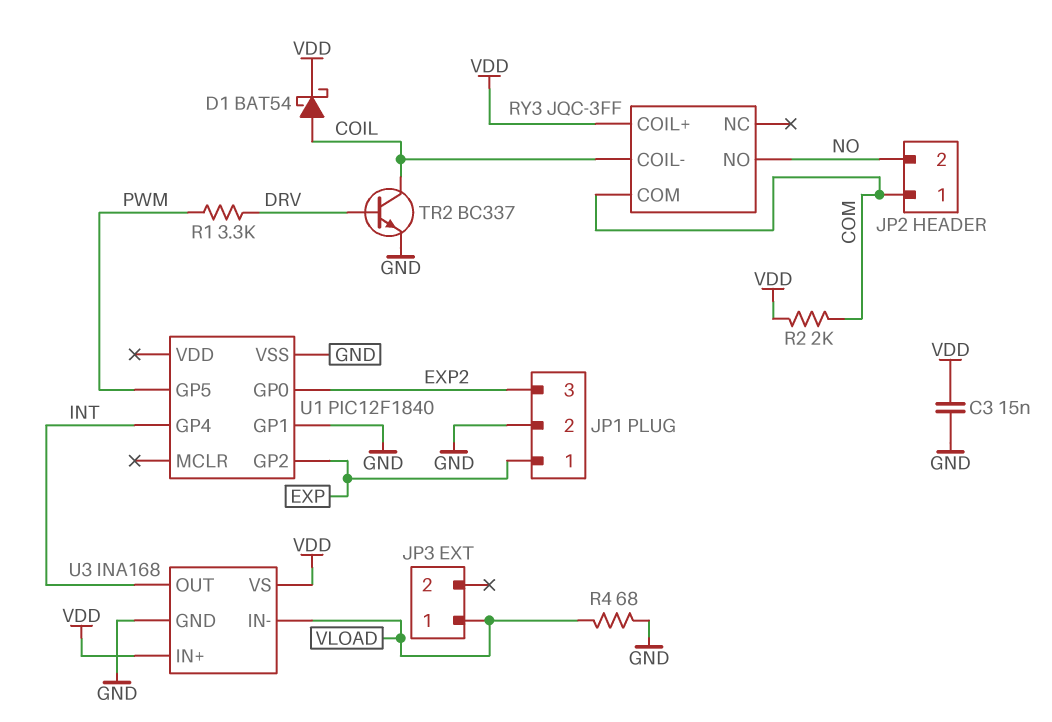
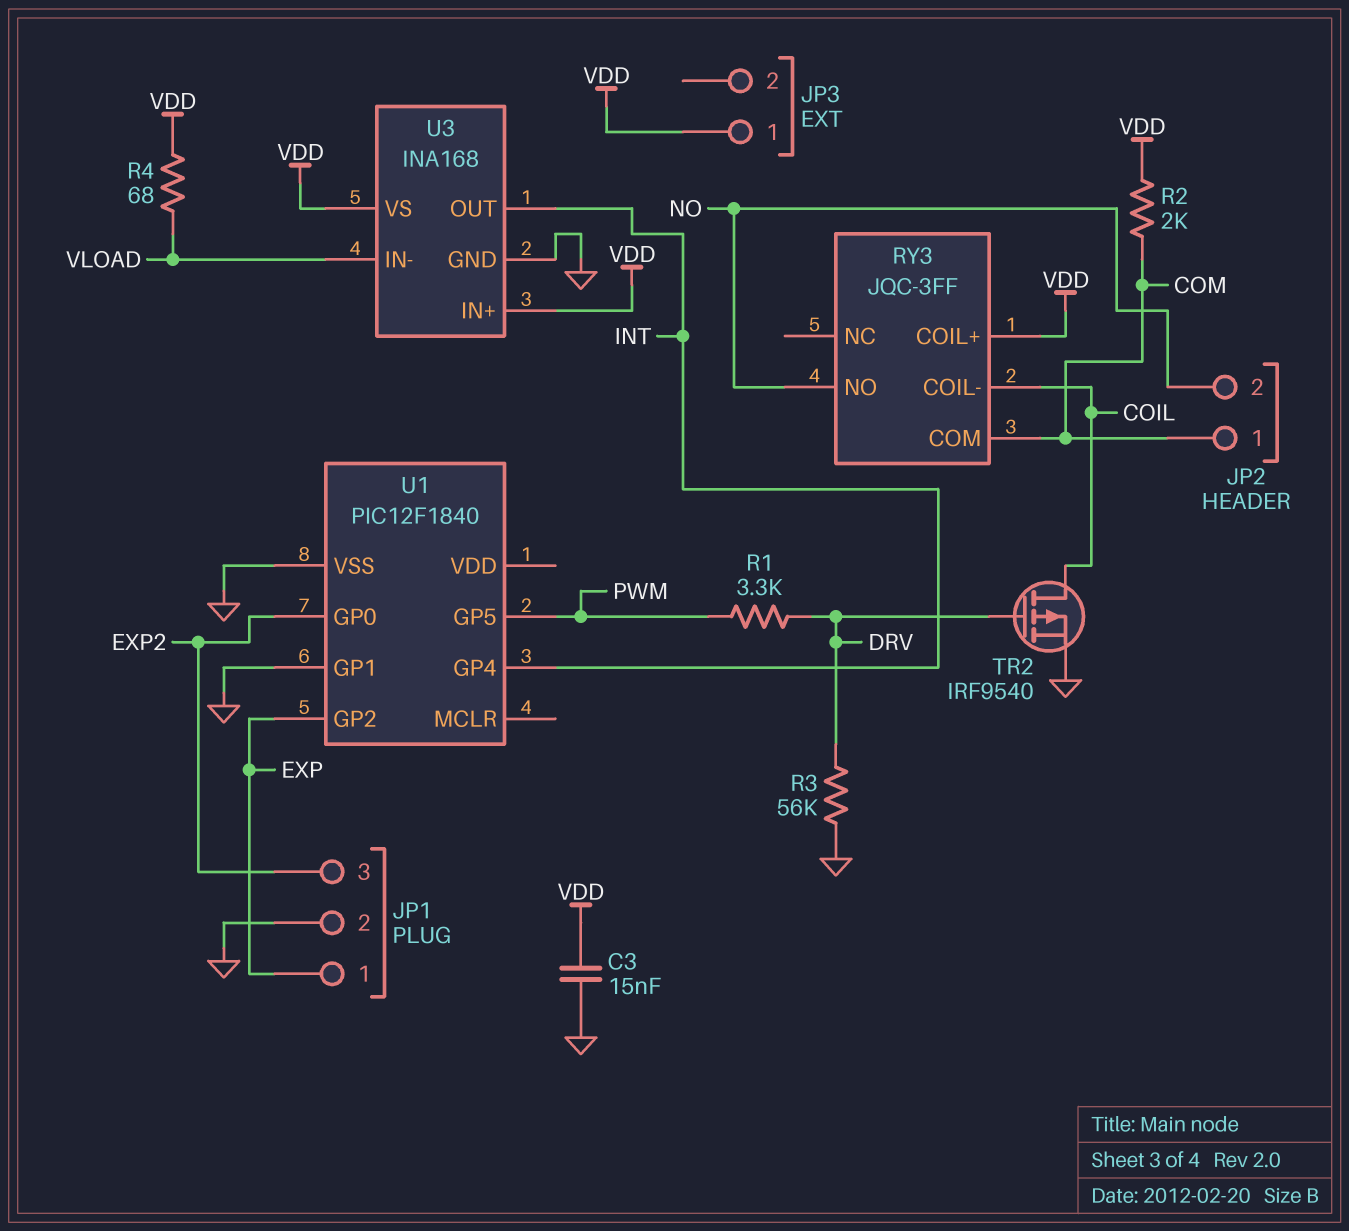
D1: schottky BAT54 (A COIL, K VDD) -> none
JP3 pin 1: VLOAD -> VDD
R3: none -> 56k (DRV, GND)
R4: 68 (GND, VLOAD) -> 68 (VDD, VLOAD)
TR2: NPN BC337 (B DRV, C COIL, E GND) -> PMOS IRF9540 (G DRV, D COIL, S GND)

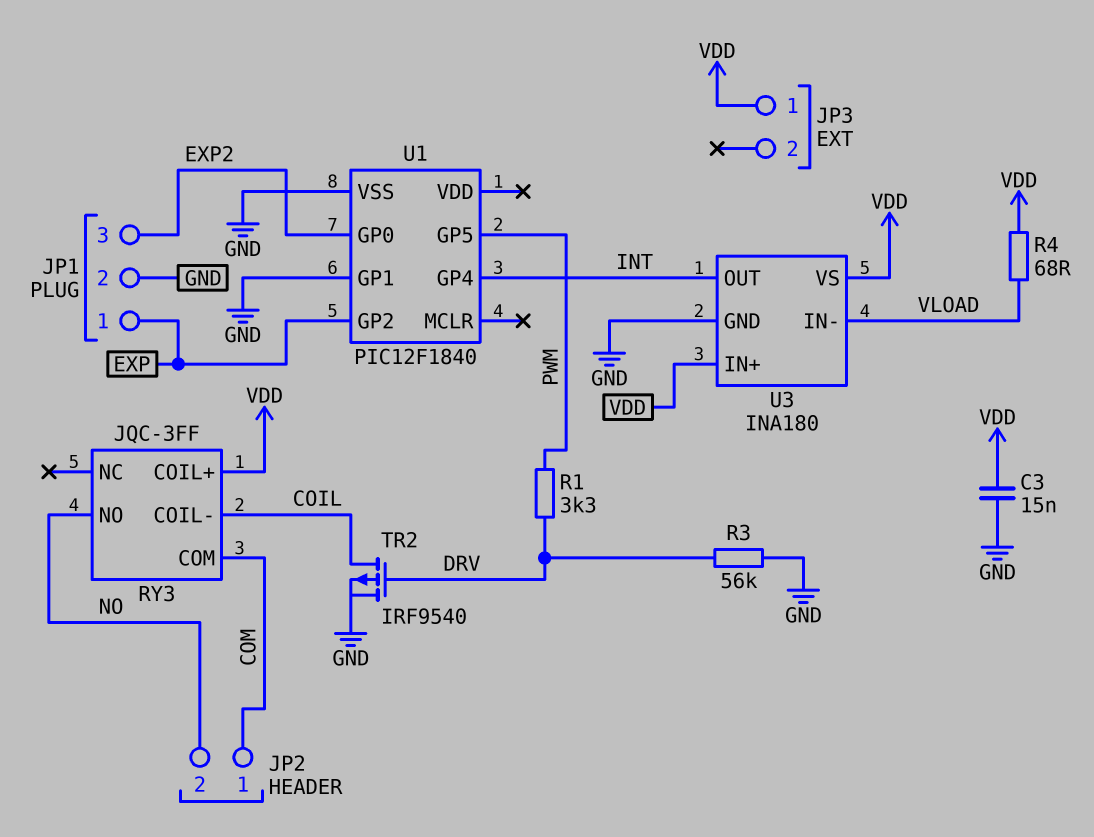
R2: 2k (COM, VDD) -> none
U3: INA168 -> INA180

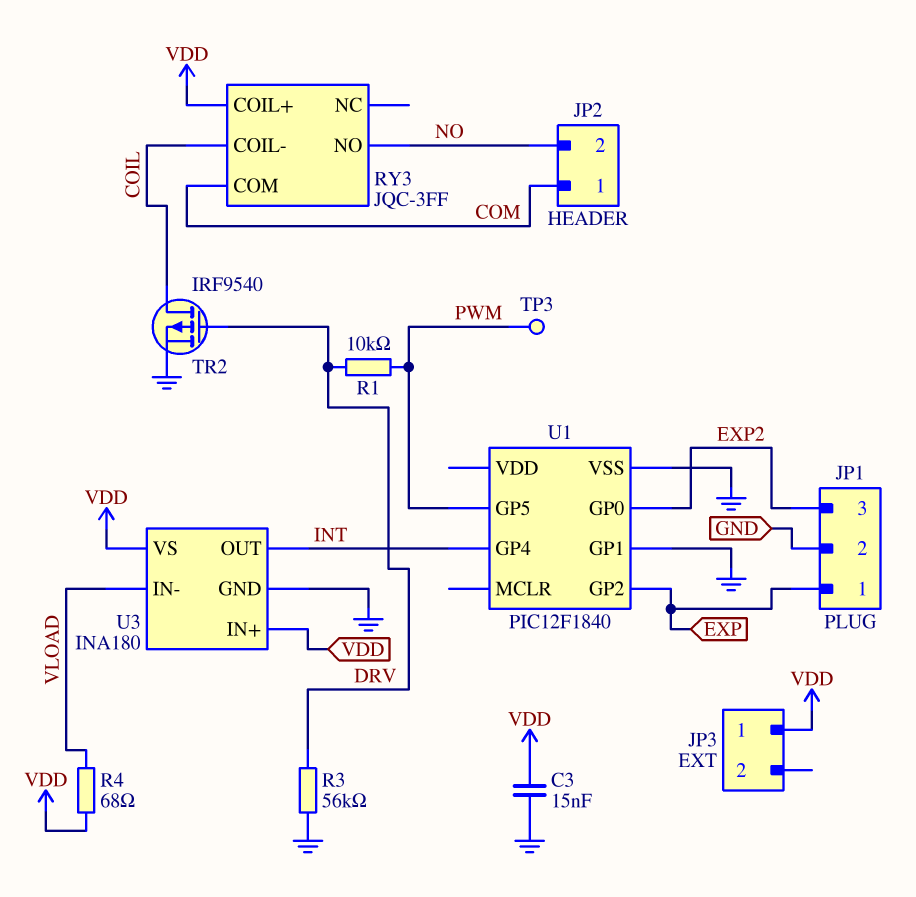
R1: 3.3k (DRV, PWM) -> 10k (DRV, PWM)
TP3: none -> test point (PWM)

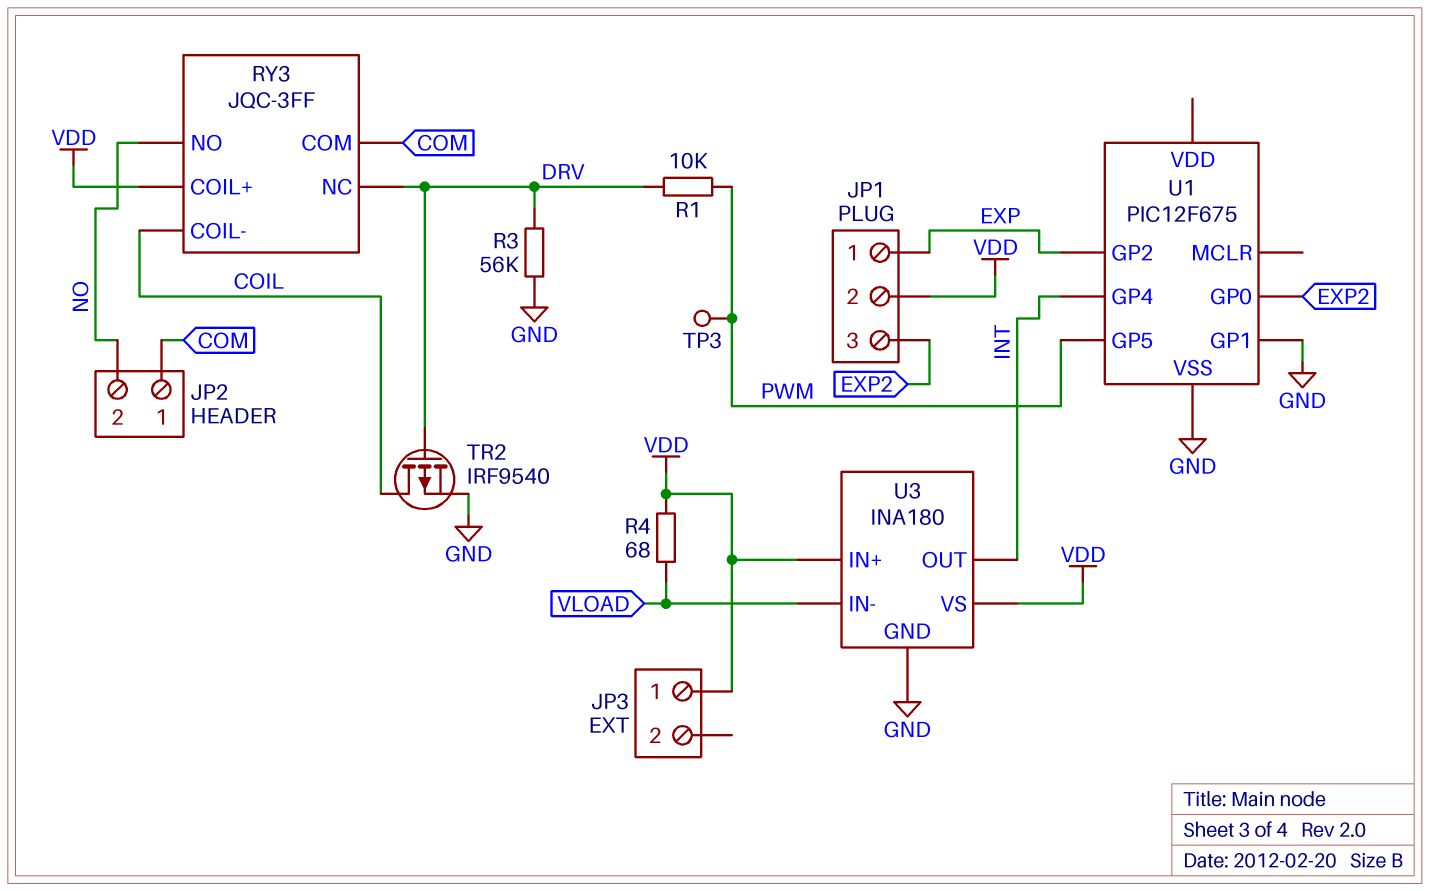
C3: 15nF (GND, VDD) -> none
JP1 pin 2: GND -> VDD
RY3 pin NC: none -> DRV
U1: PIC12F1840 -> PIC12F675

